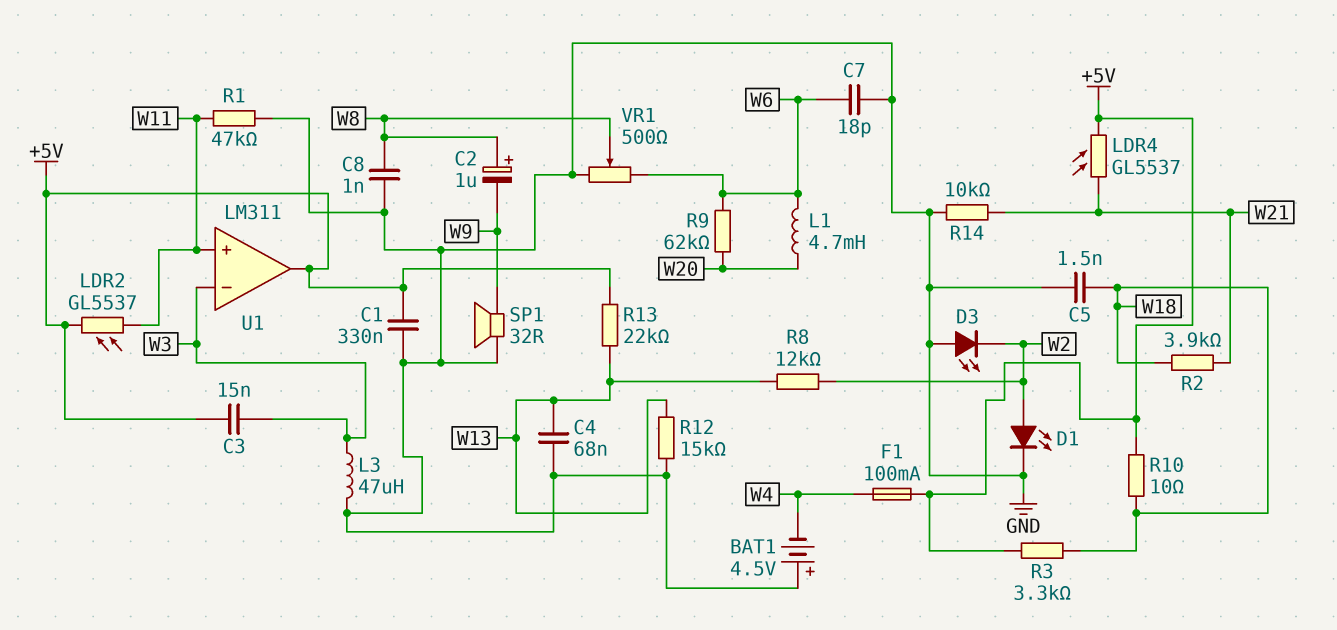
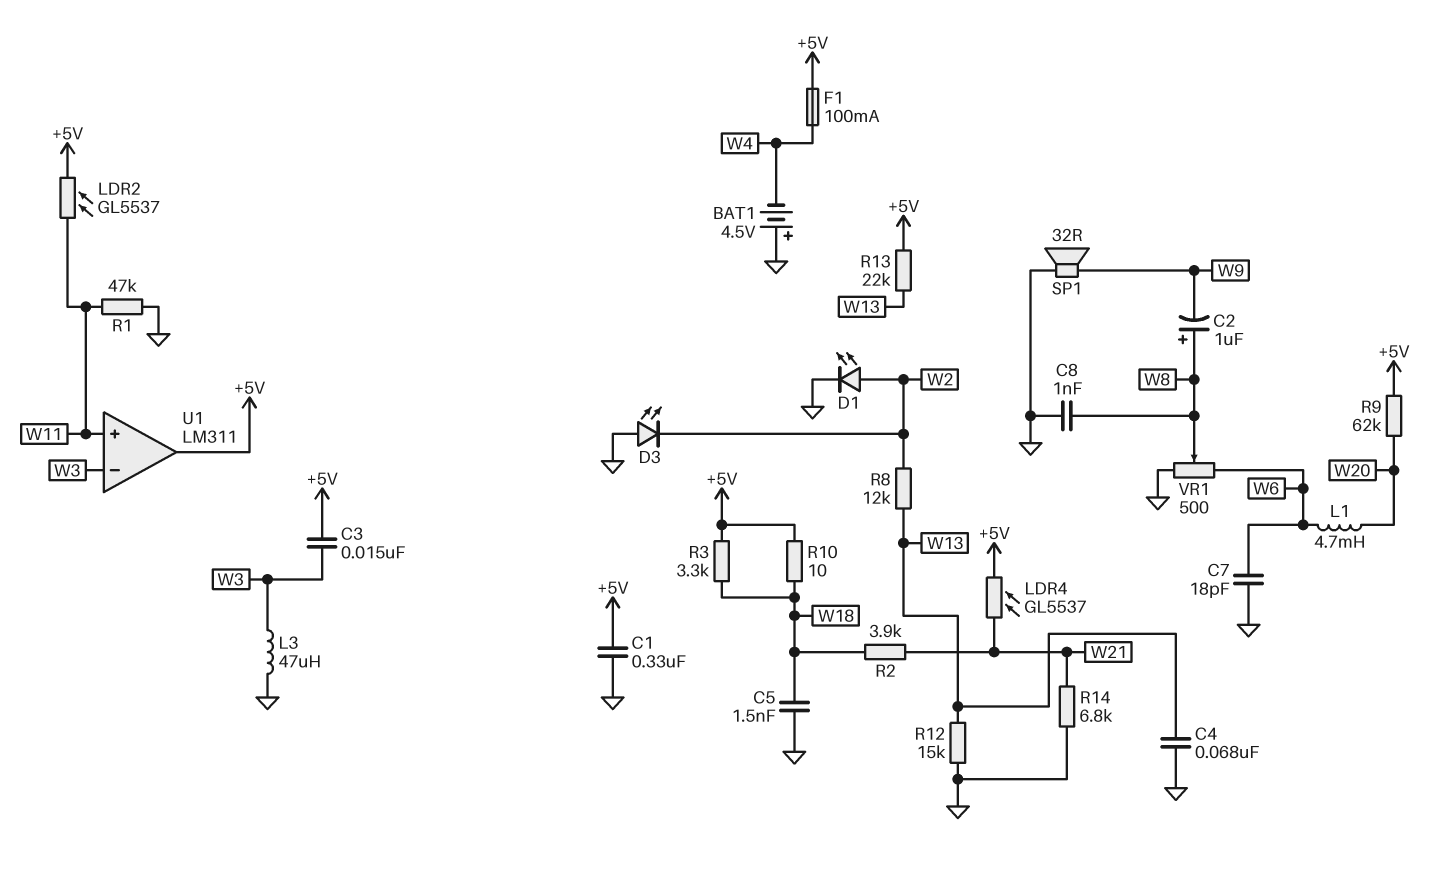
R9: 62k (W6, W20) -> 62k (+5V, W20)
R14: 10k (GND, W21) -> 6.8k (GND, W21)

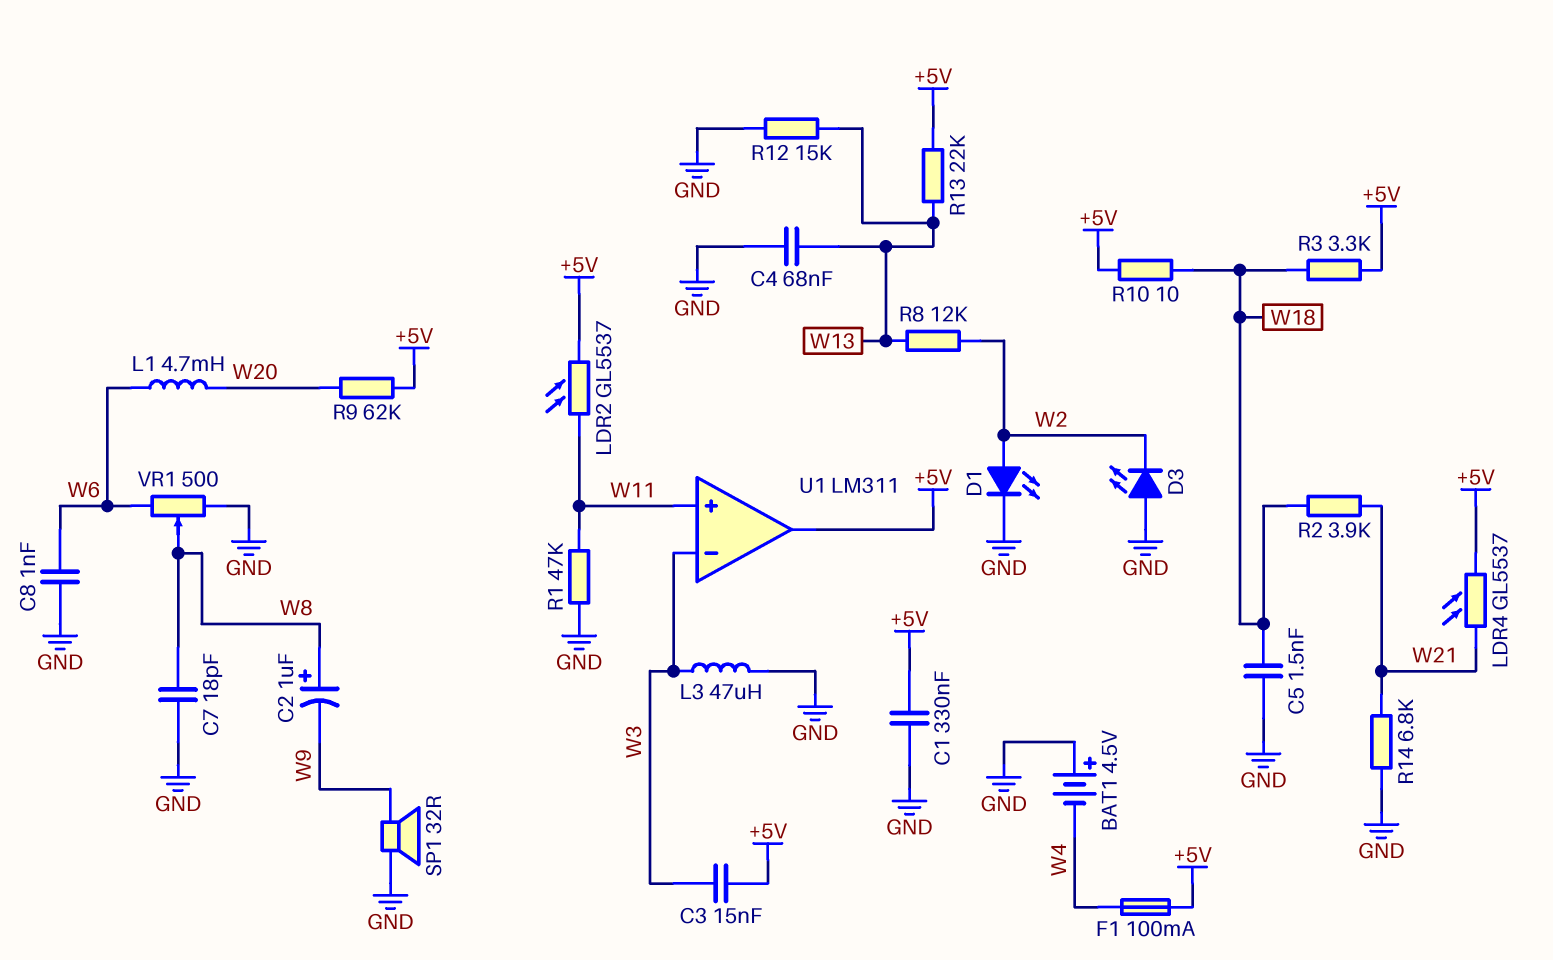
C7: 18pF (GND, W6) -> 18pF (GND, W8)
C8: 1nF (GND, W8) -> 1nF (GND, W6)

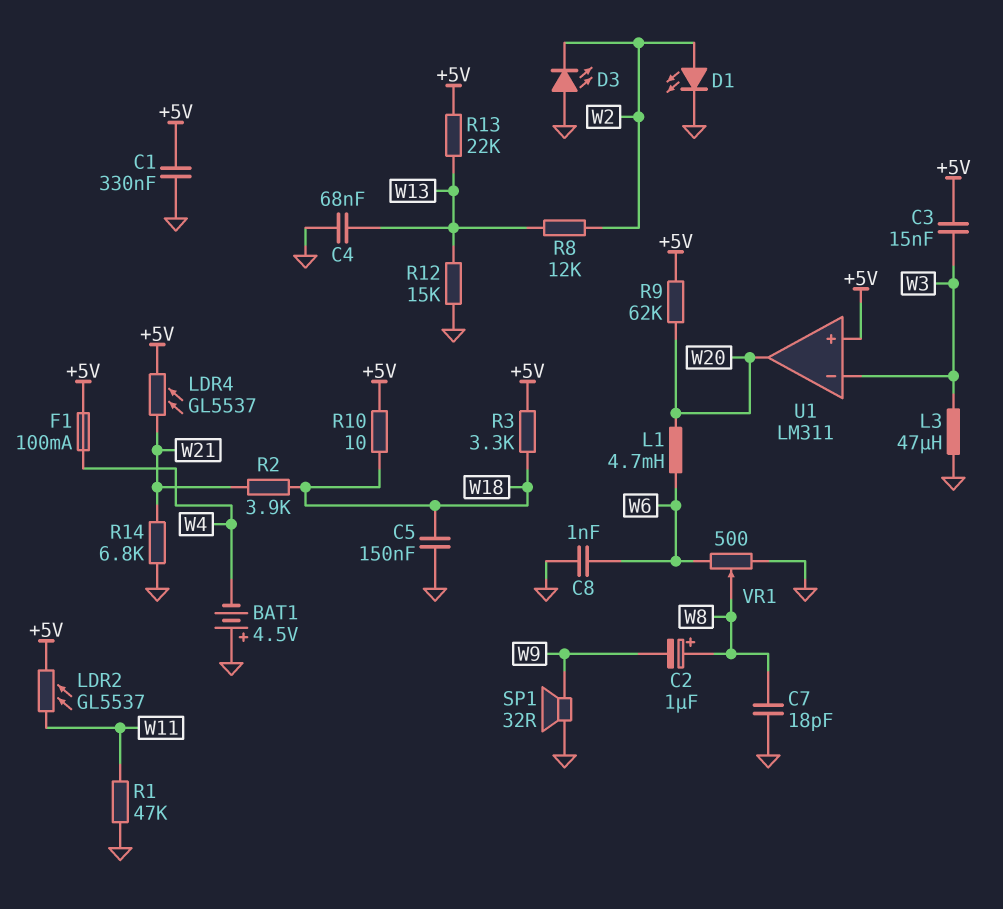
C5: 1.5nF (GND, W18) -> 150nF (GND, W18)
U1 pin in+: W11 -> +5V
U1 pin out: +5V -> W20

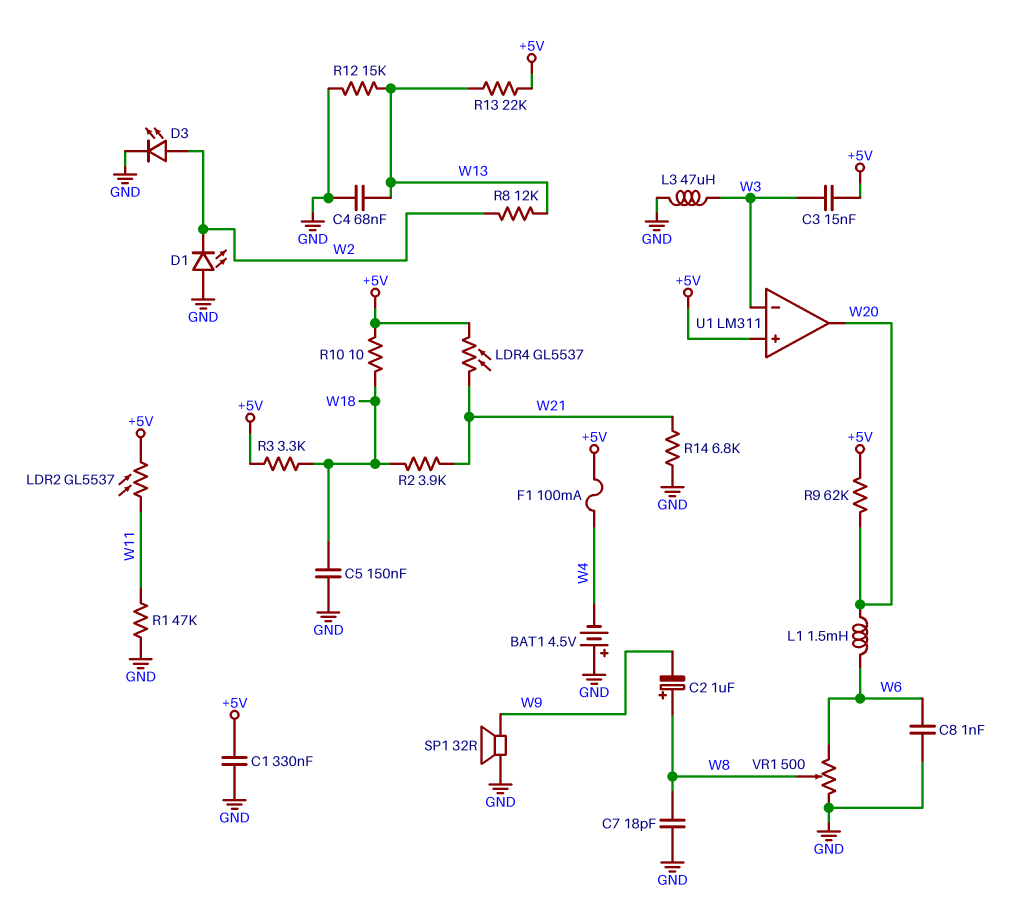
D1: LED (A W2, K GND) -> LED (A GND, K W2)
D3: LED (A GND, K W2) -> LED (A W2, K GND)
L1: 4.7mH (W6, W20) -> 1.5mH (W6, W20)

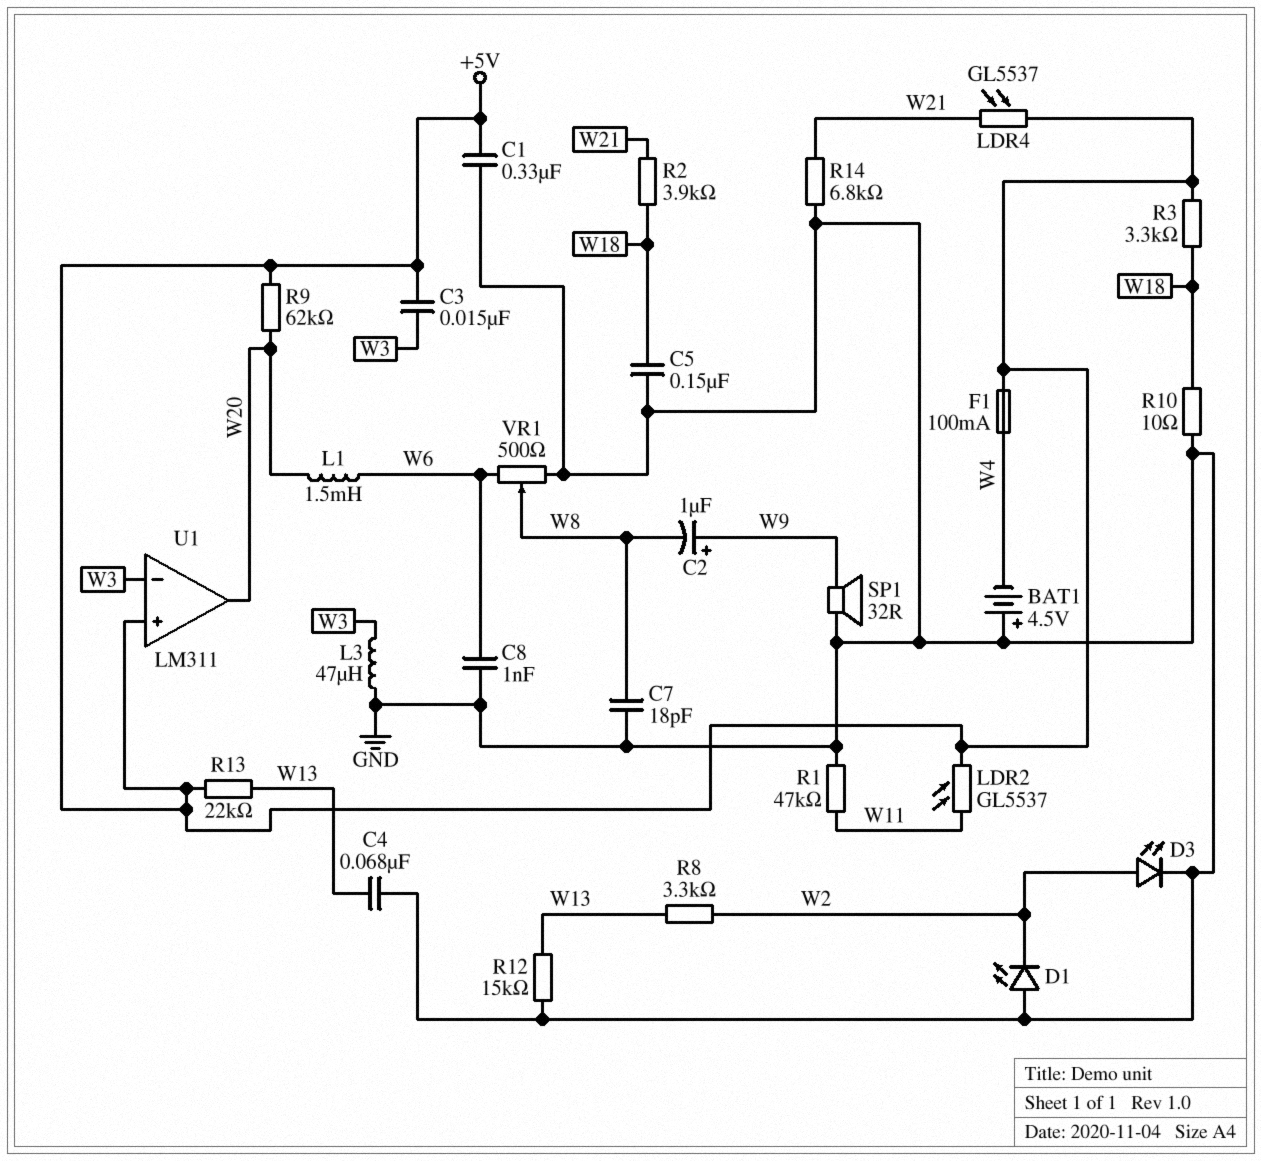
C2: 1uF (plus W8, minus W9) -> 1uF (plus W9, minus W8)
R8: 12k (W2, W13) -> 3.3k (W2, W13)
R10: 10 (+5V, W18) -> 10 (GND, W18)

